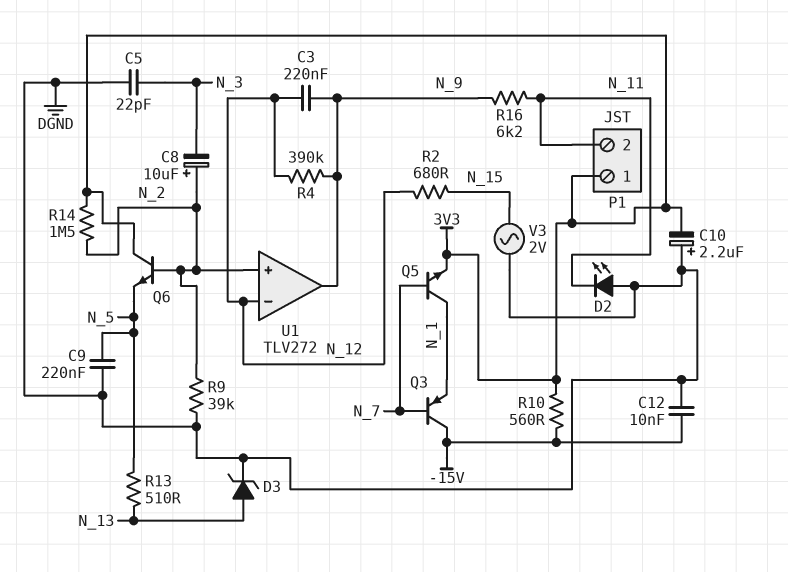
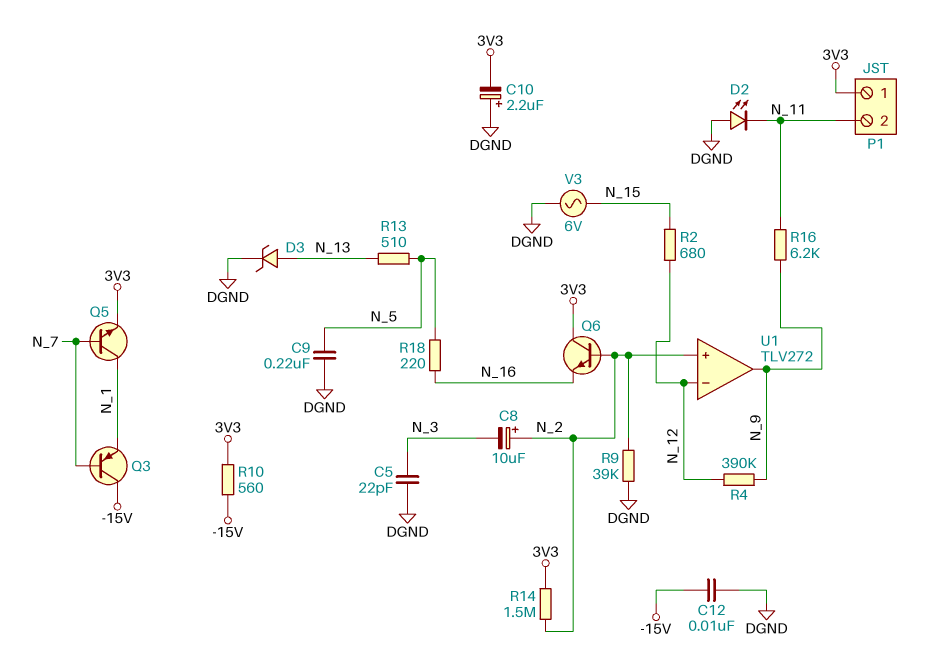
C3: 220nF (N_9, N_12) -> none
Q6: NPN (B N_2, C 3V3, E N_5) -> NPN (B N_2, C 3V3, E N_16)
R18: none -> 220 (N_5, N_16)
V3: AC 2V (DGND, N_15) -> AC 6V (DGND, N_15)

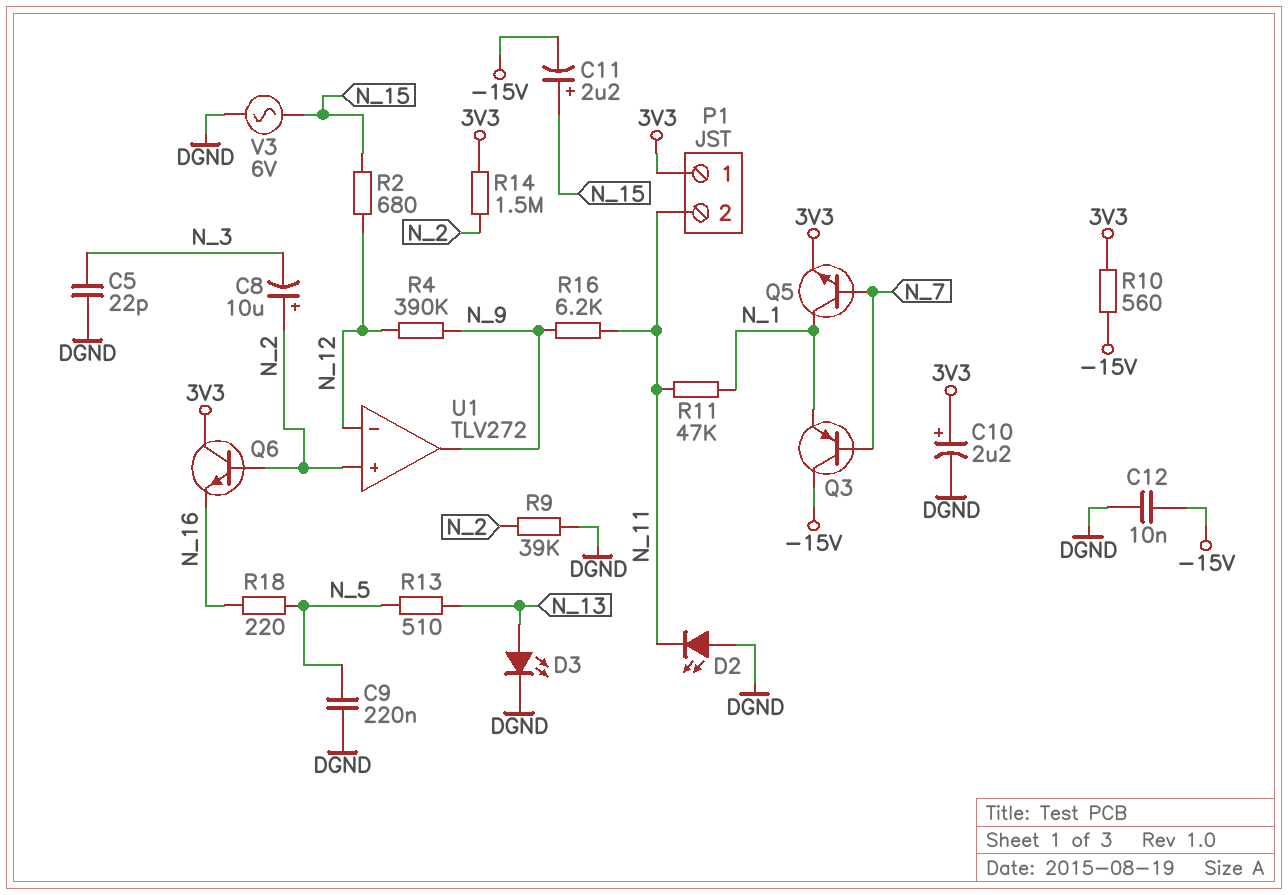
C10: 2.2uF (plus DGND, minus 3V3) -> 2.2uF (plus 3V3, minus DGND)
C11: none -> 2.2uF (plus N_15, minus -15V)
D3: zener (A N_13, K DGND) -> LED (A N_13, K DGND)
R11: none -> 47k (N_1, N_11)

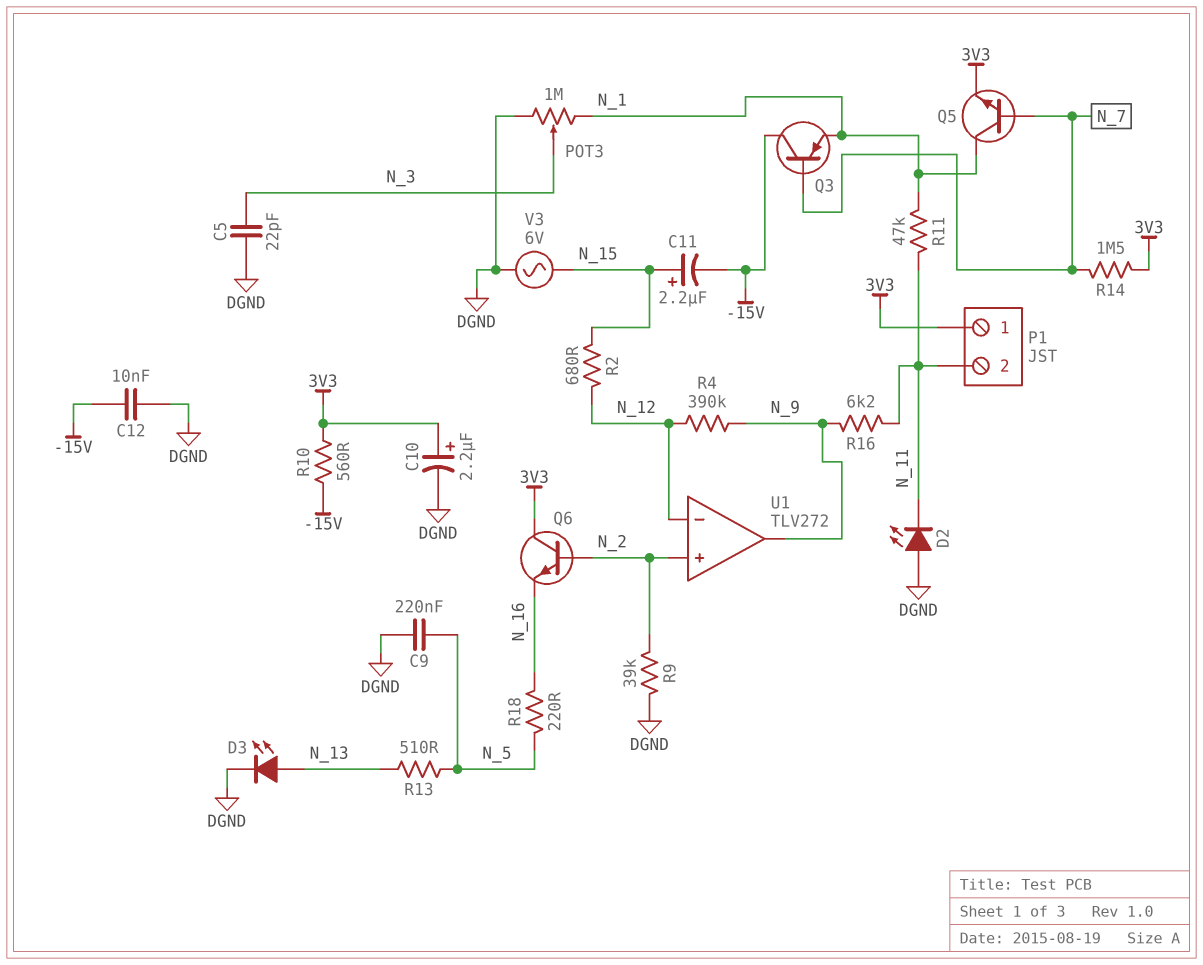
C8: 10uF (plus N_2, minus N_3) -> none
POT3: none -> 1M (DGND, N_1, wiper N_3)
R14: 1.5M (3V3, N_2) -> 1.5M (3V3, N_7)

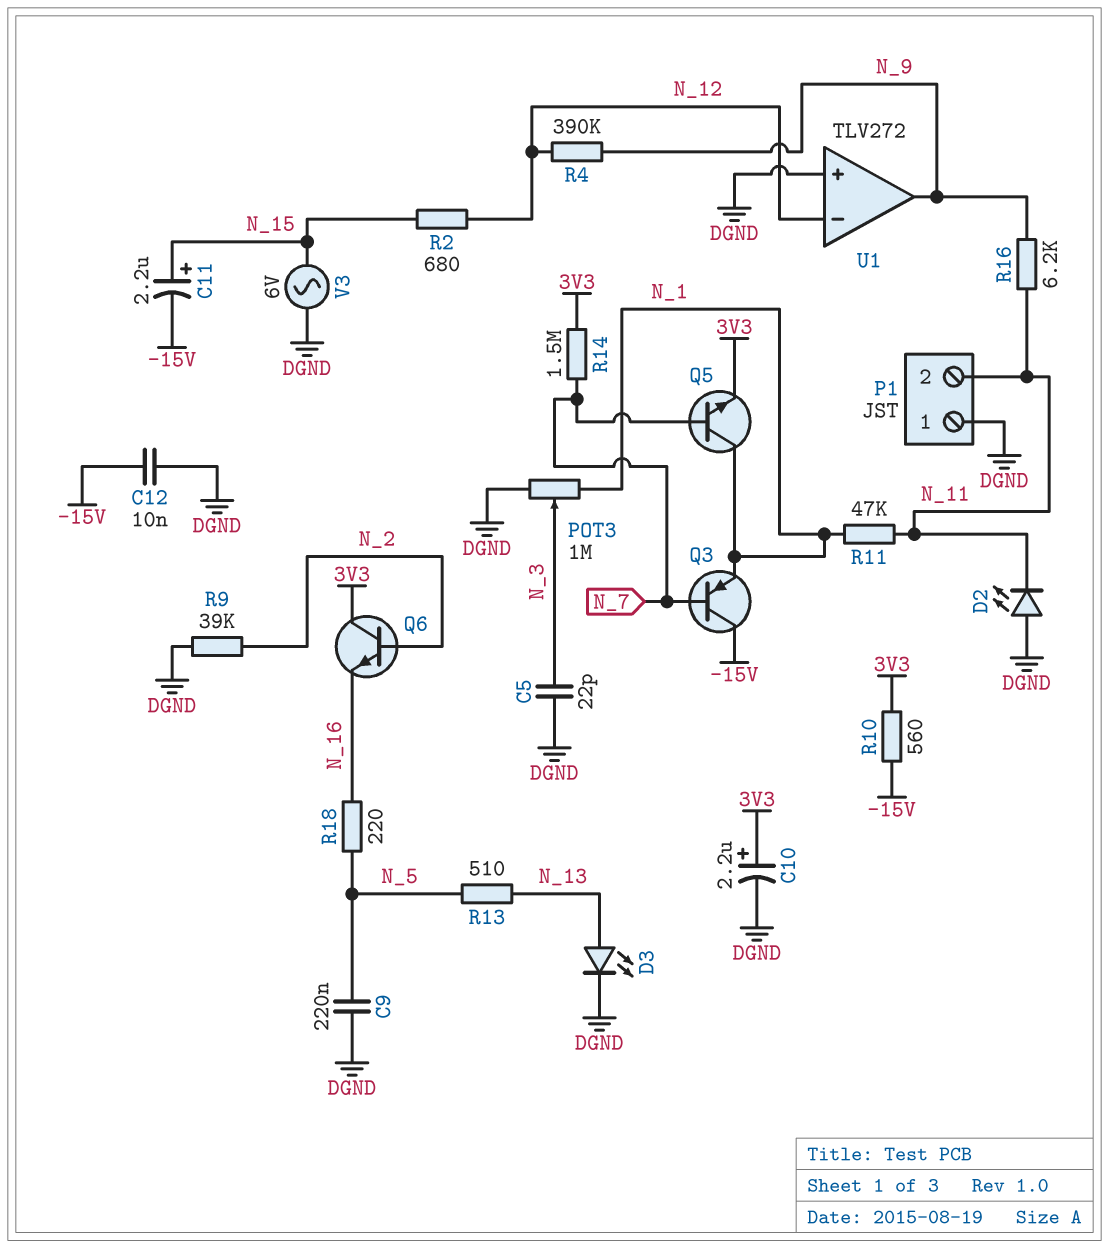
P1 pin 1: 3V3 -> DGND
U1 pin in+: N_2 -> DGND

